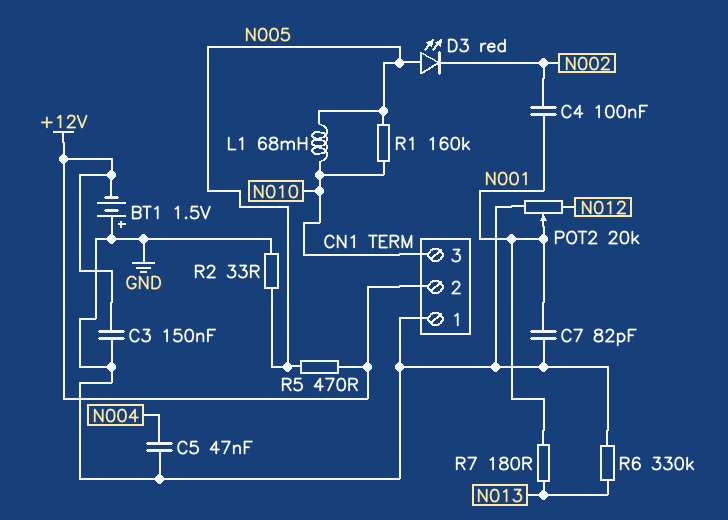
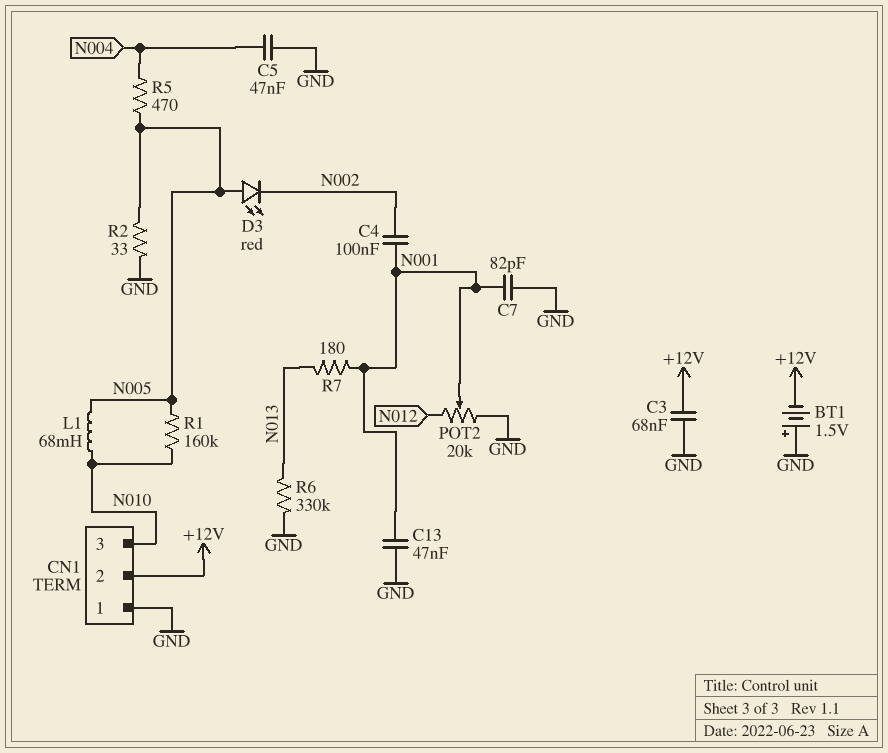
C3: 150nF (+12V, GND) -> 68nF (+12V, GND)
C13: none -> 47nF (GND, N001)
R5: 470 (+12V, N005) -> 470 (N004, N005)

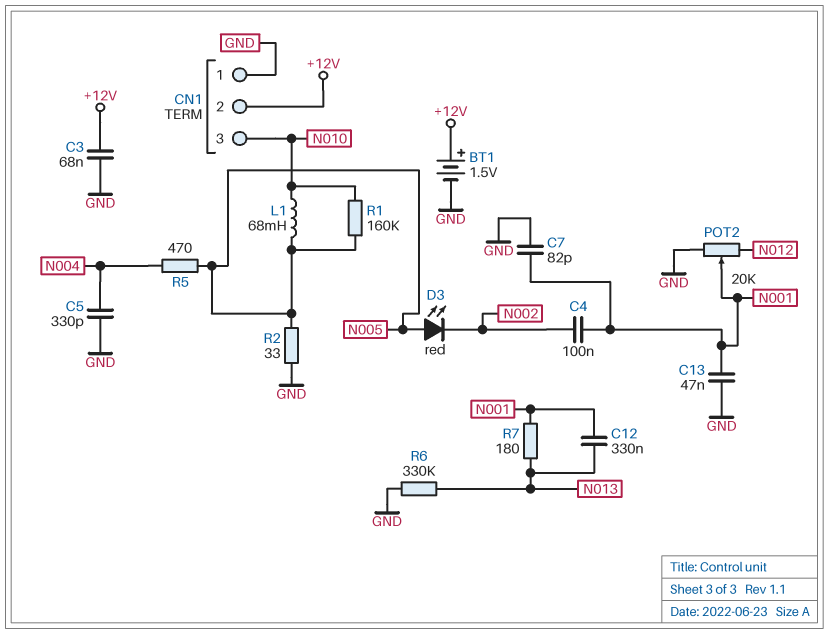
BT1: 1.5V (plus GND, minus +12V) -> 1.5V (plus +12V, minus GND)
C5: 47nF (GND, N004) -> 330pF (GND, N004)
C12: none -> 330nF (N001, N013)

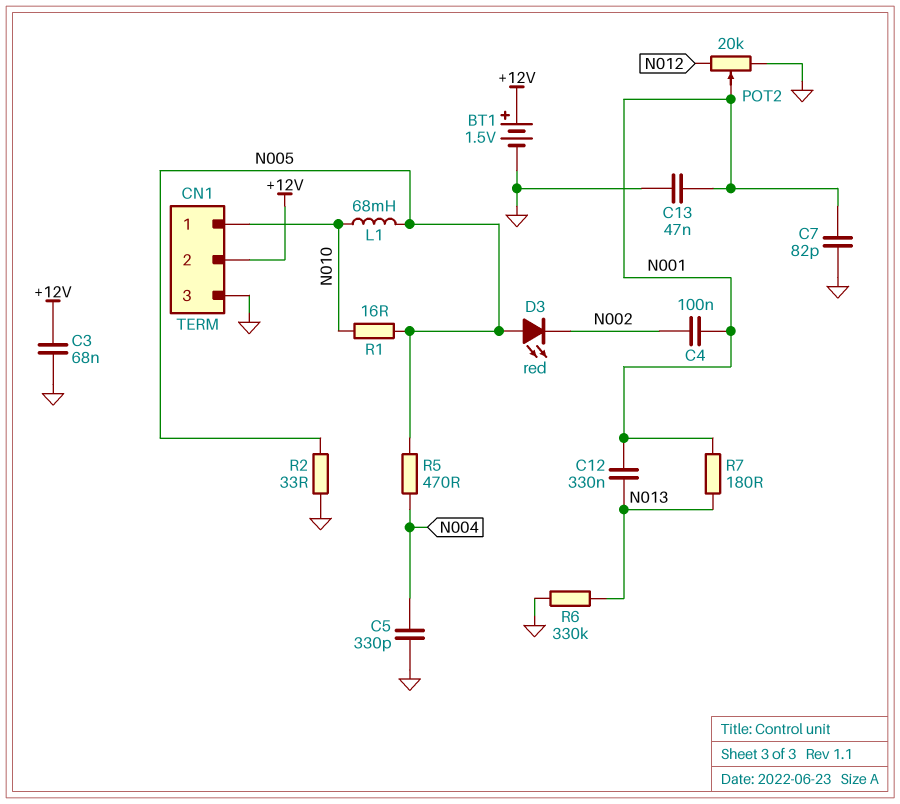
CN1 pin 1: GND -> N010
CN1 pin 3: N010 -> GND
R1: 160k (N005, N010) -> 16 (N005, N010)

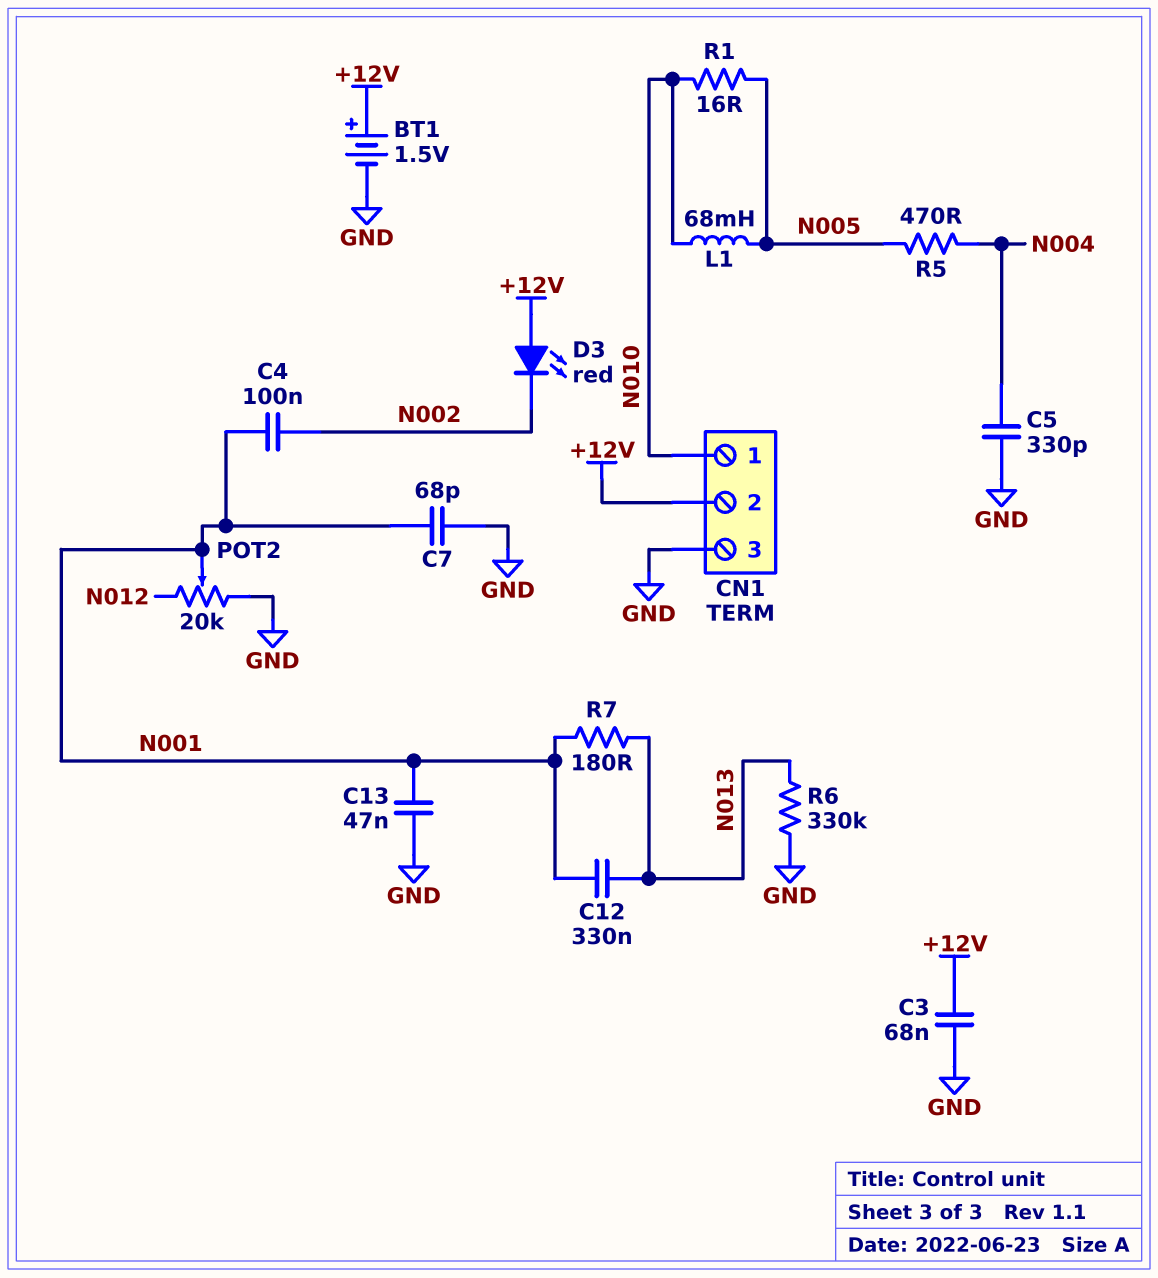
C7: 82pF (GND, N001) -> 68pF (GND, N001)
D3: LED red (A N005, K N002) -> LED red (A +12V, K N002)
R2: 33 (GND, N005) -> none

